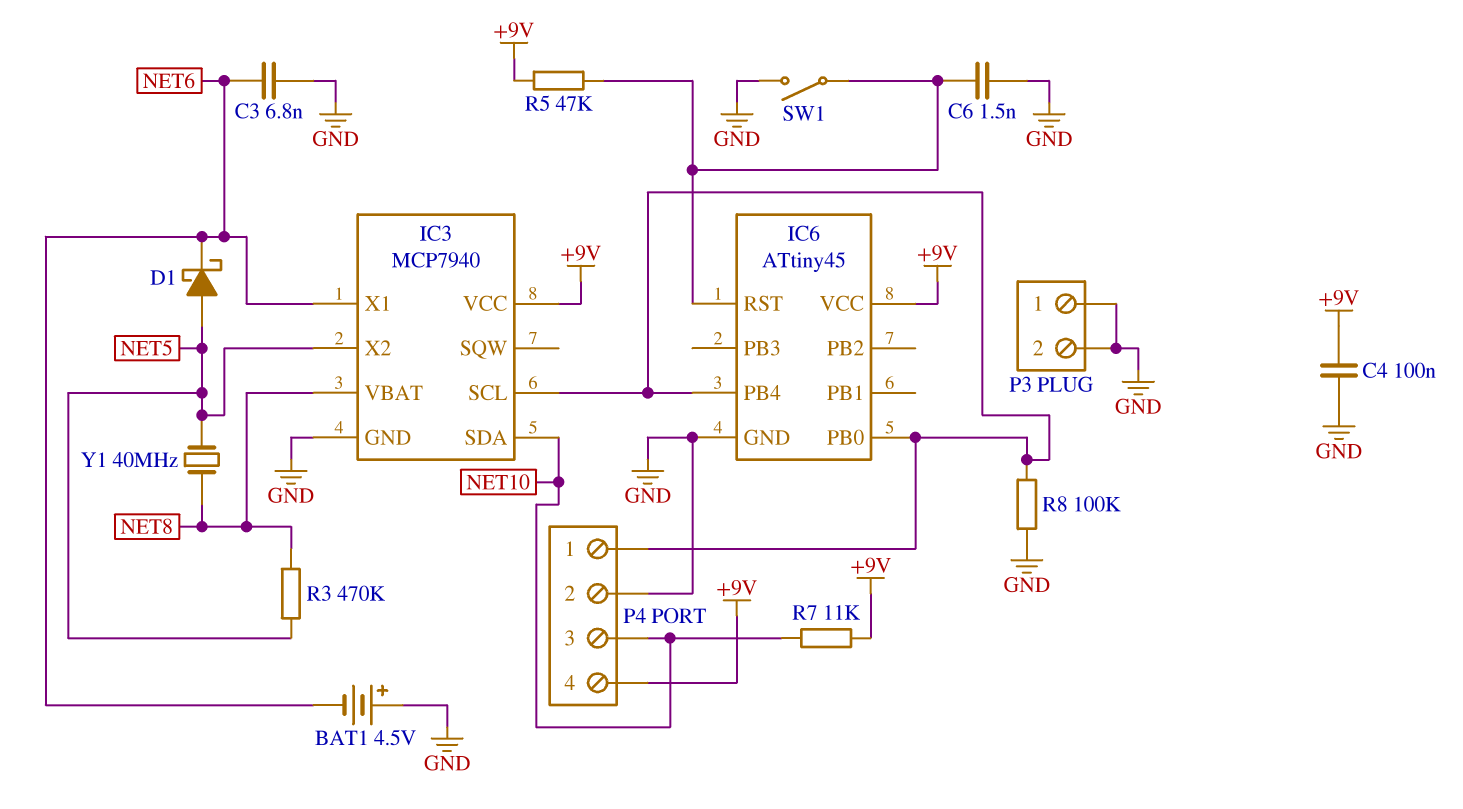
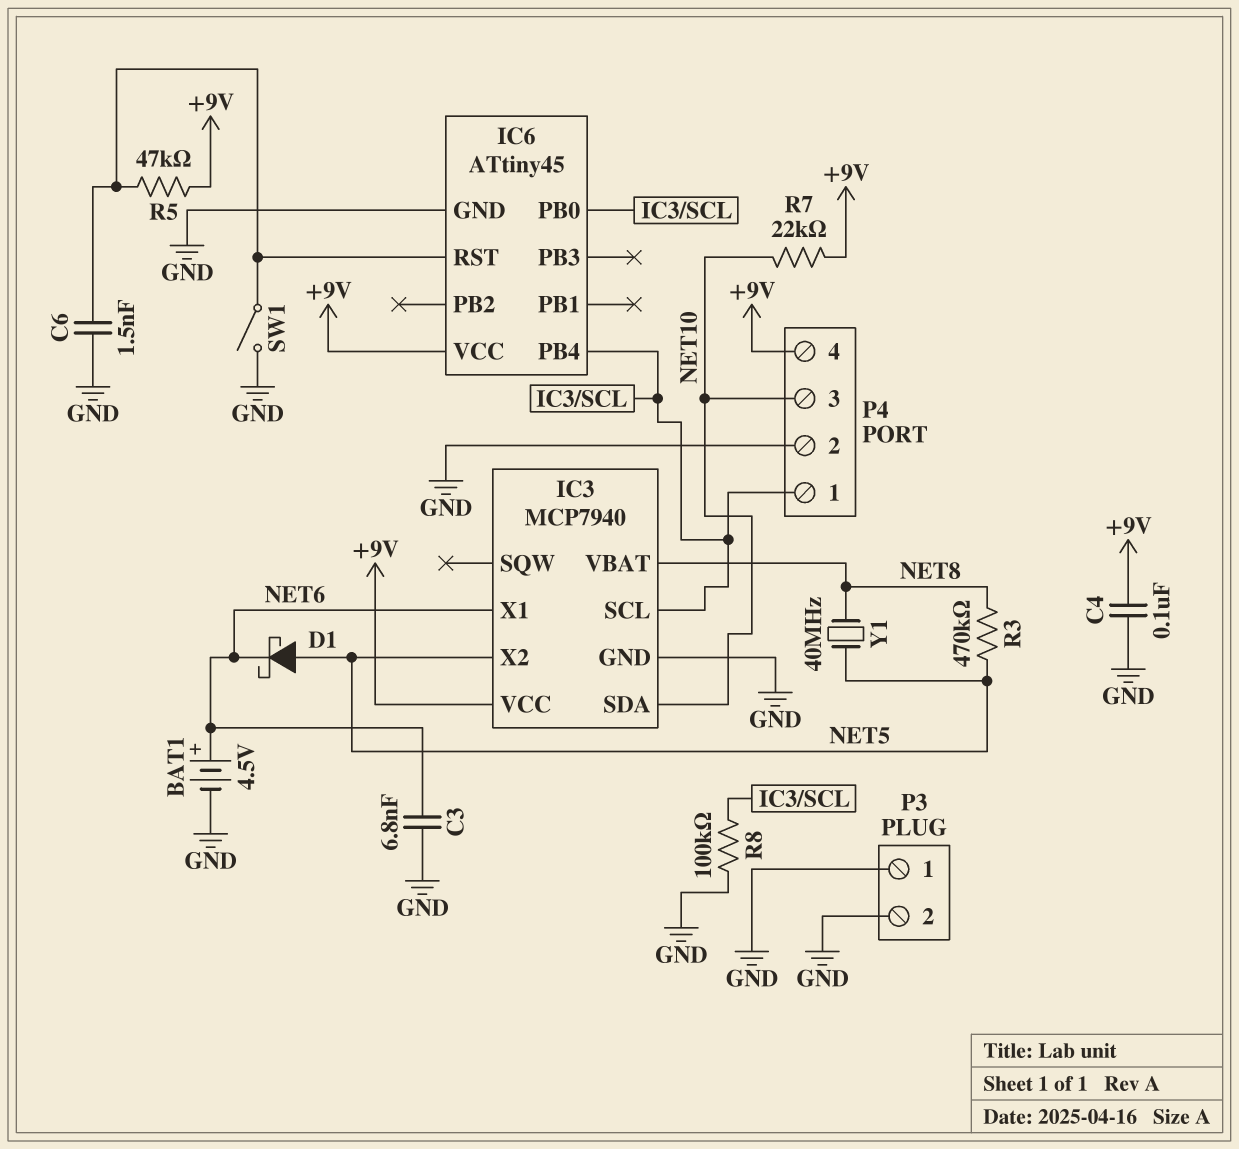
BAT1: 4.5V (plus GND, minus NET6) -> 4.5V (plus NET6, minus GND)
R7: 11k (+9V, NET10) -> 22k (+9V, NET10)

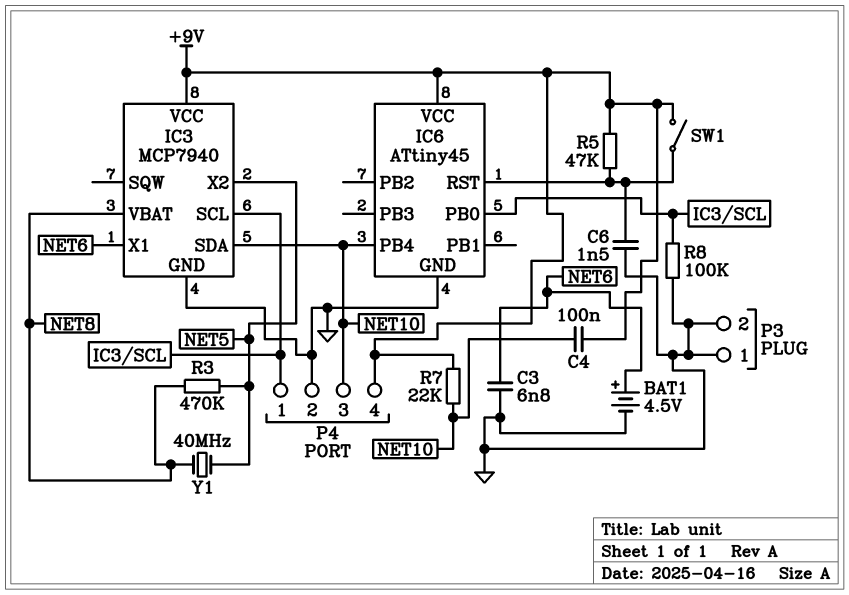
C4: 100nF (+9V, GND) -> 100nF (+9V, NET10)
D1: schottky (A NET5, K NET6) -> none
IC6 pin PB4: IC3/SCL -> NET10
SW1: switch (GND, IC6/RST) -> switch (+9V, IC6/RST)

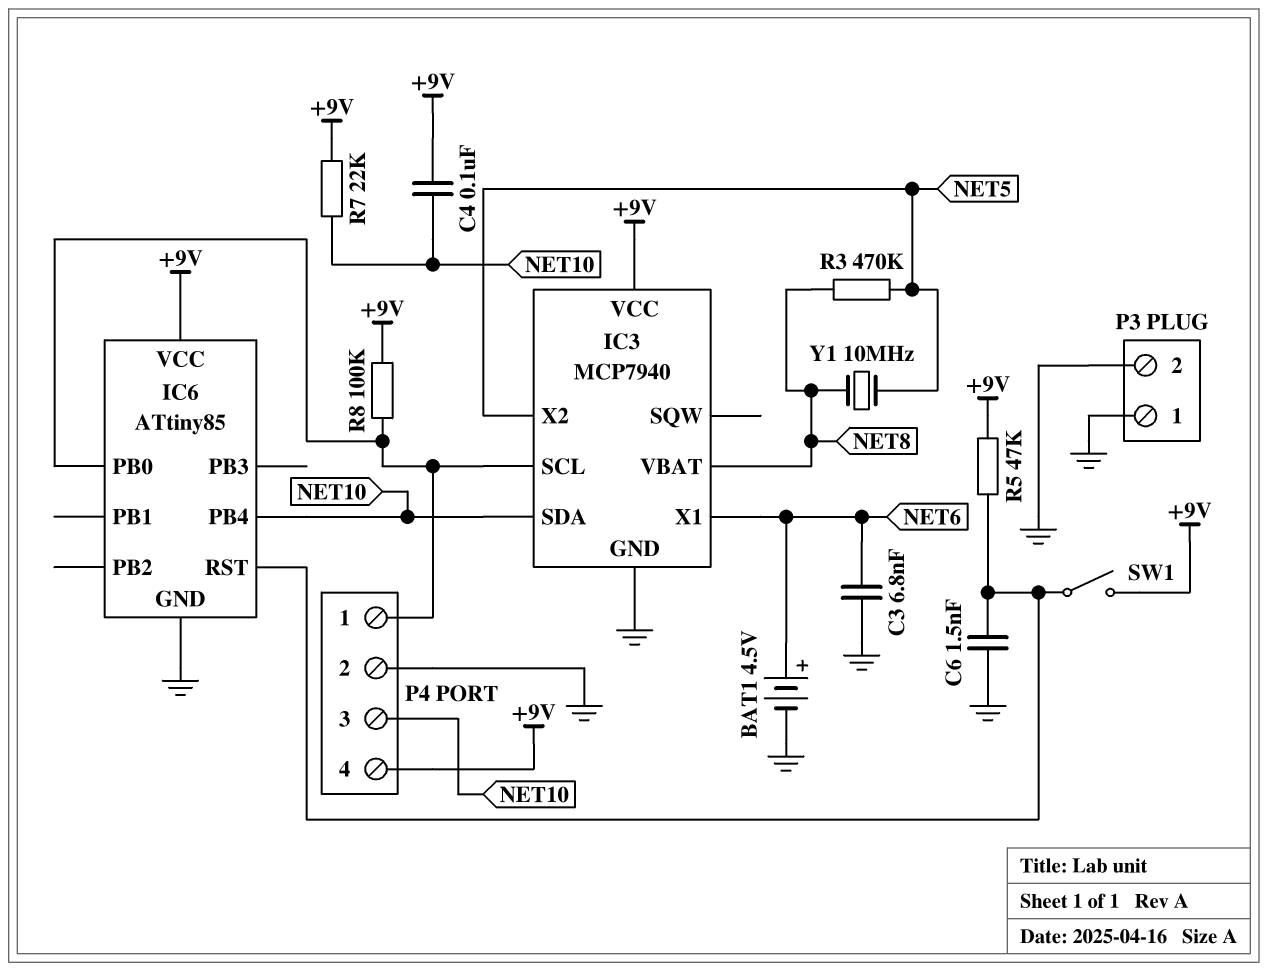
IC6: ATtiny45 -> ATtiny85
R8: 100k (GND, IC3/SCL) -> 100k (+9V, IC3/SCL)
Y1: 40MHz (NET5, NET8) -> 10MHz (NET5, NET8)

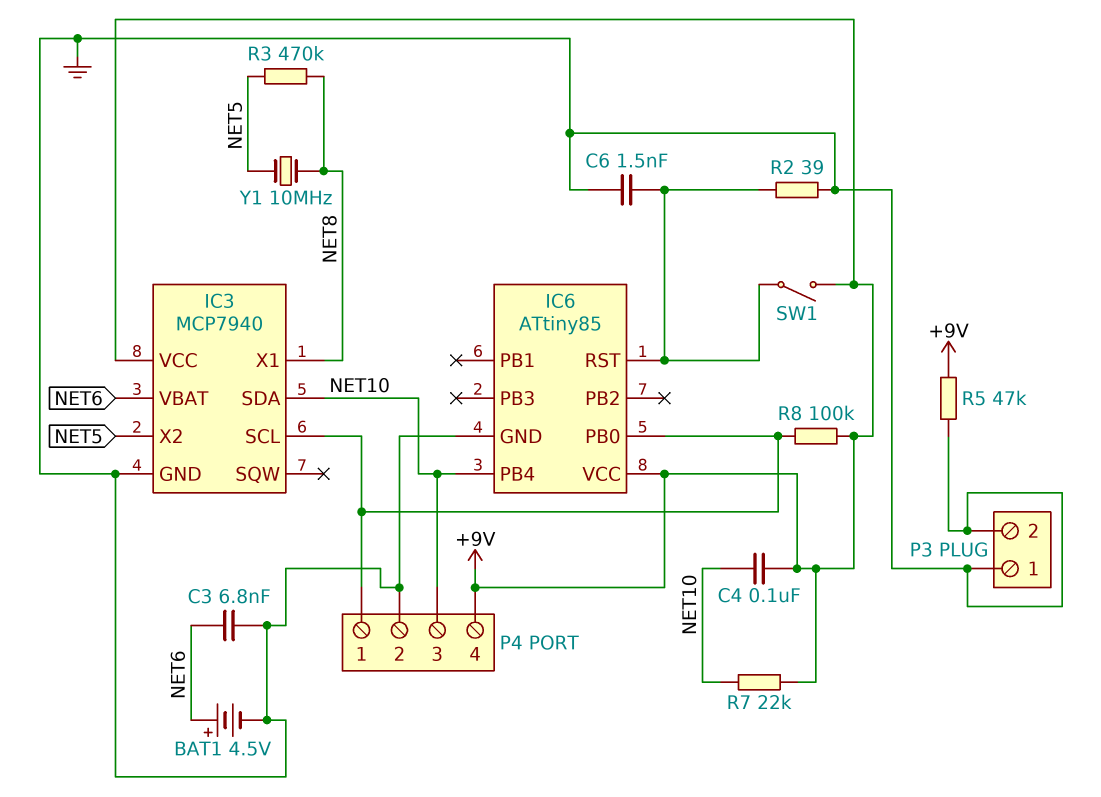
IC3 pin VBAT: NET8 -> NET6
IC3 pin X1: NET6 -> NET8
R2: none -> 39 (GND, IC6/RST)
R5: 47k (+9V, IC6/RST) -> 47k (+9V, GND)

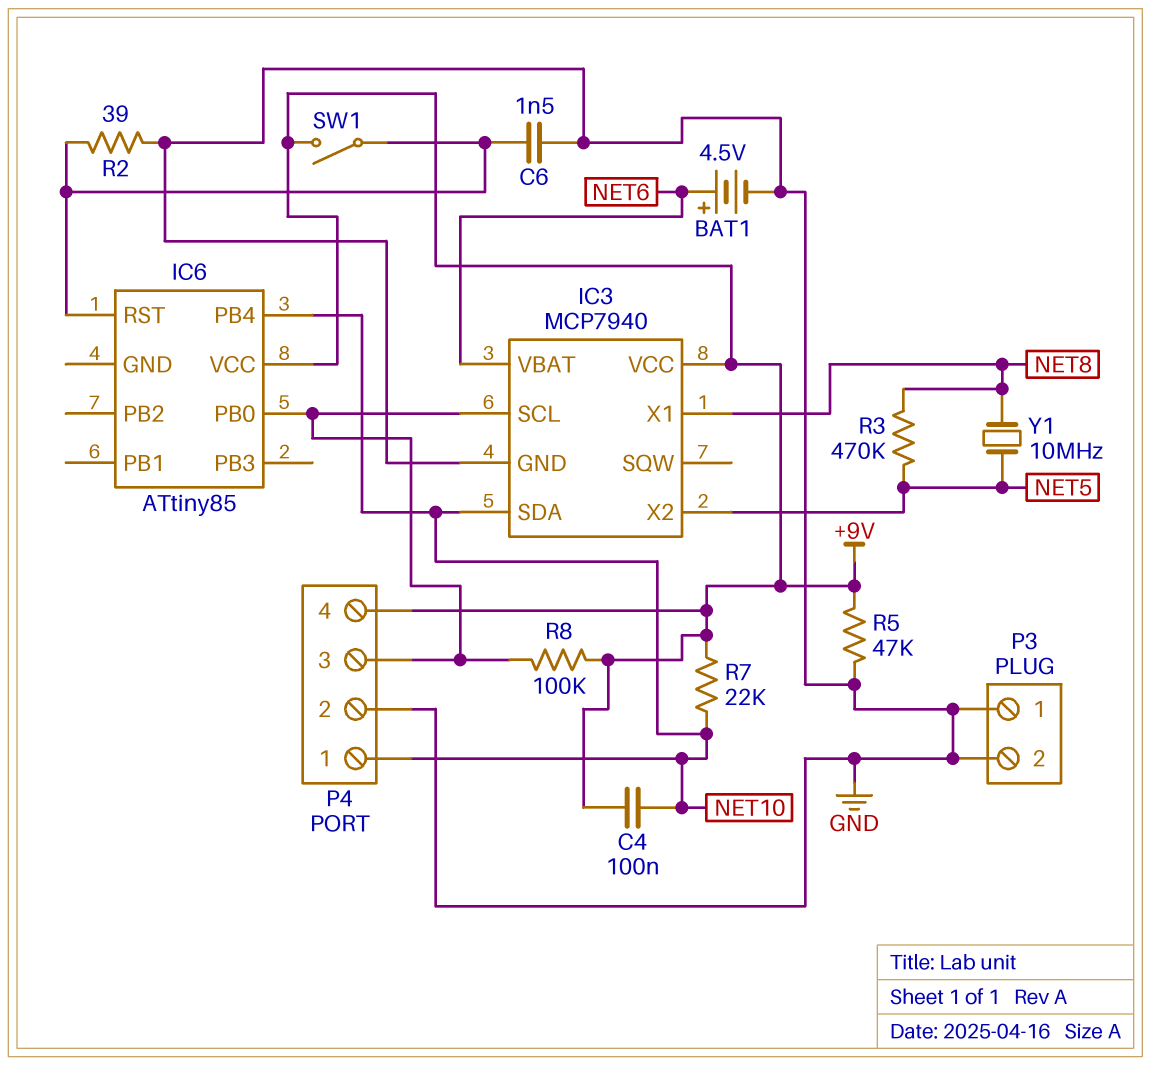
C3: 6.8nF (GND, NET6) -> none
IC6 pin GND: GND -> none
P4 pin 1: IC3/SCL -> NET10
P4 pin 3: NET10 -> IC3/SCL

